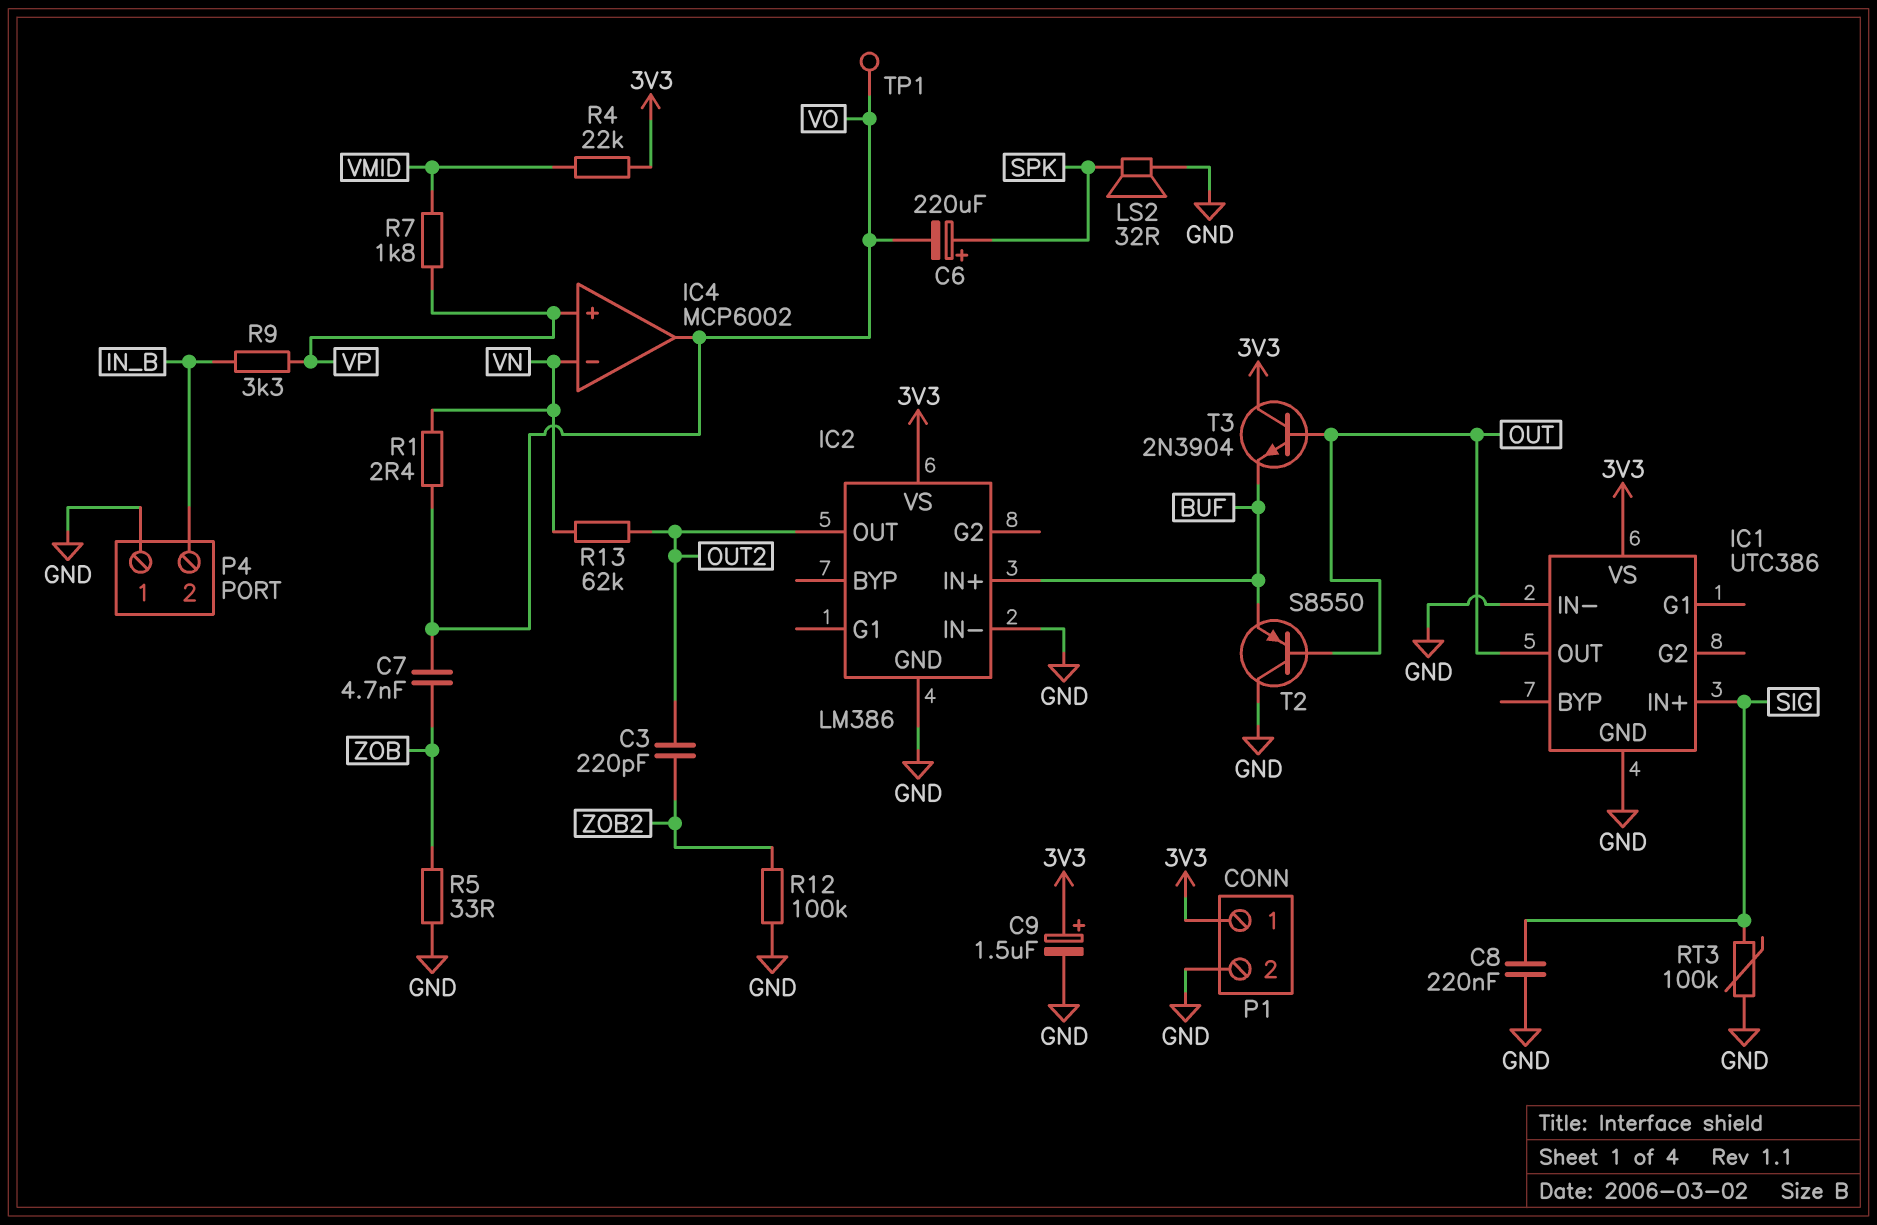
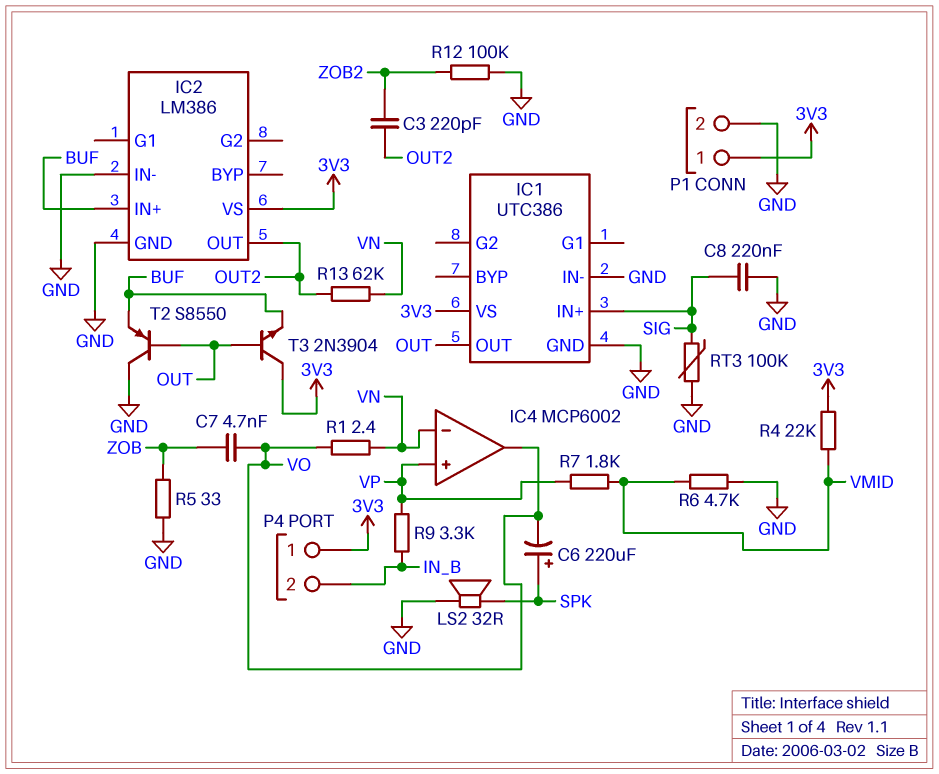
C9: 1.5uF (plus 3V3, minus GND) -> none
P4 pin 1: GND -> 3V3
R6: none -> 4.7k (GND, VMID)
TP1: test point (VO) -> none

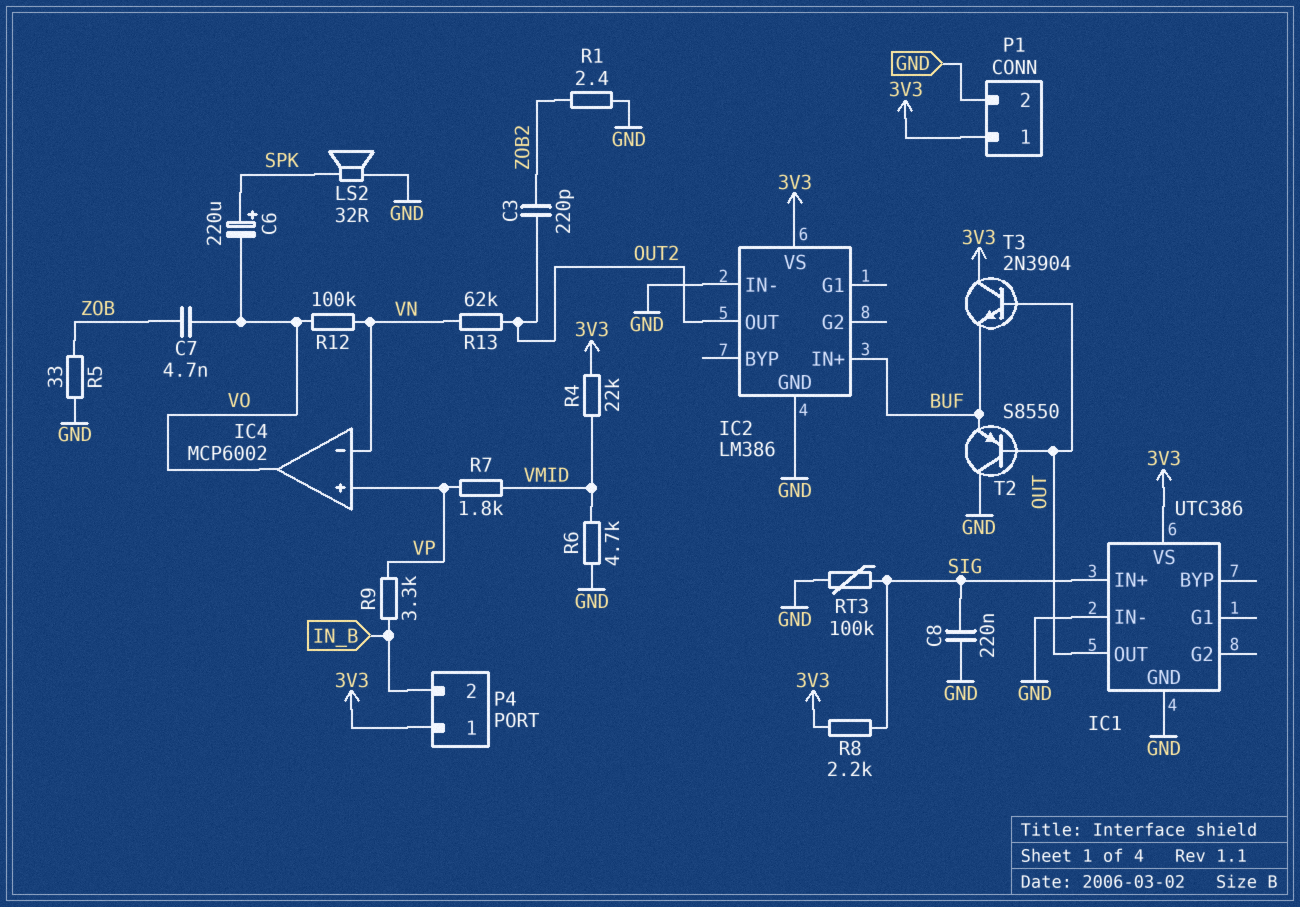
R1: 2.4 (VN, VO) -> 2.4 (GND, ZOB2)
R8: none -> 2.2k (3V3, SIG)
R12: 100k (GND, ZOB2) -> 100k (VN, VO)

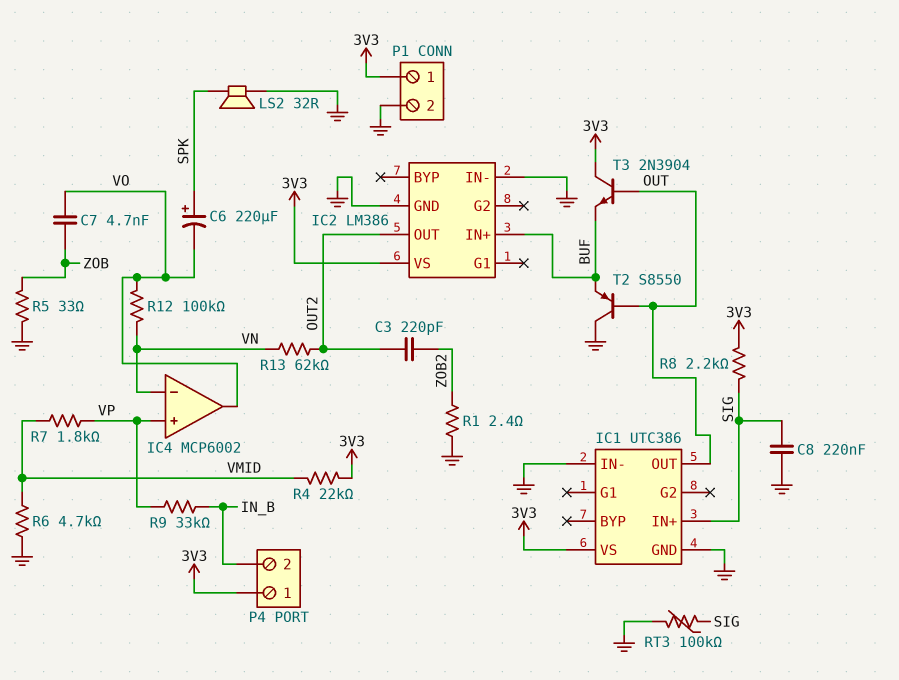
R9: 3.3k (IN_B, VP) -> 33k (IN_B, VP)

